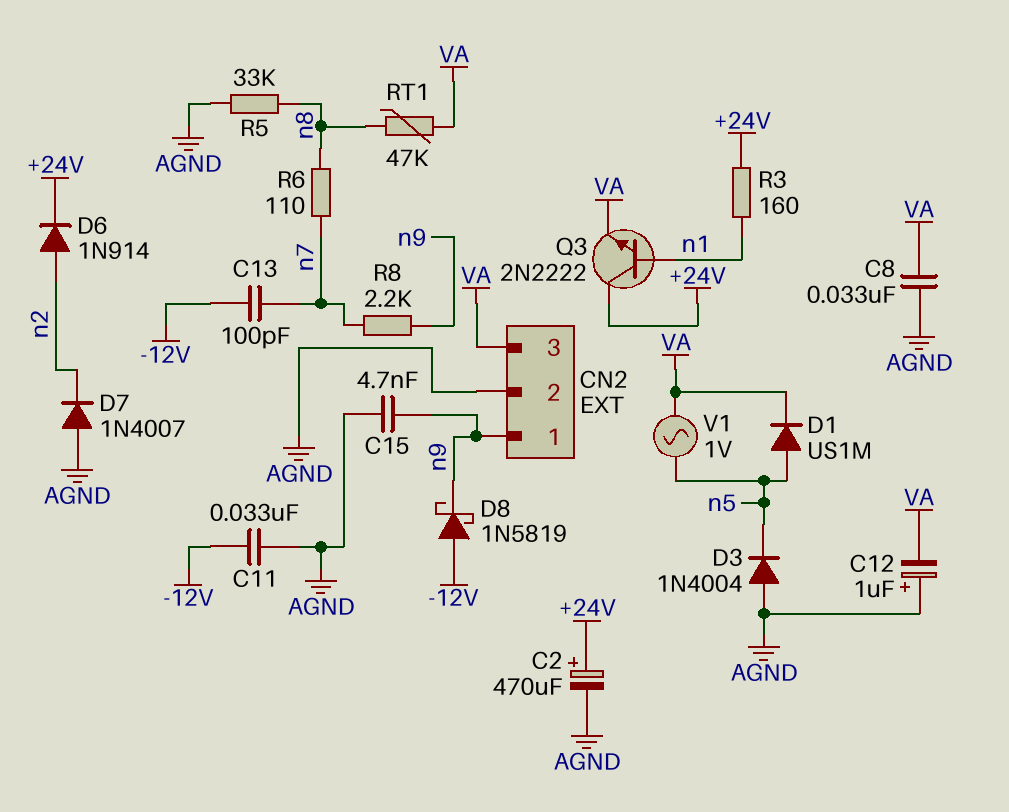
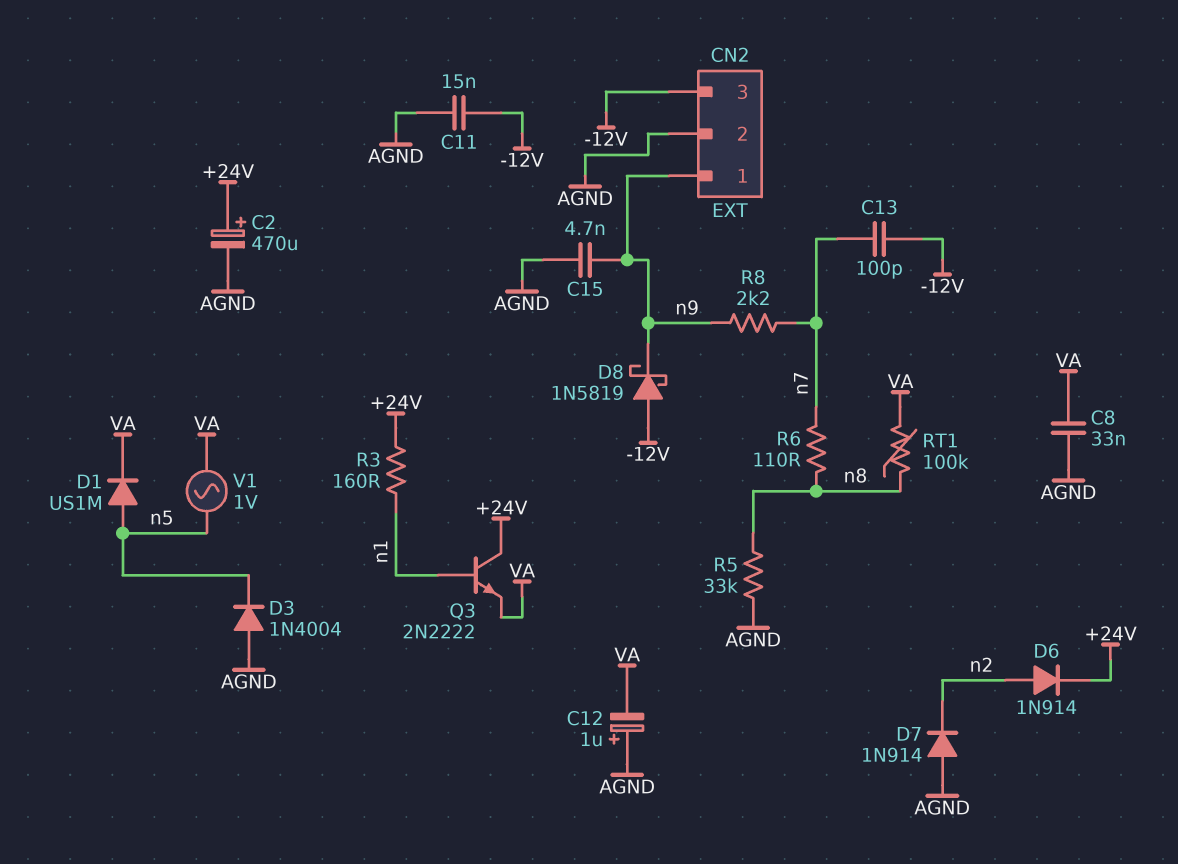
C11: 33nF (-12V, AGND) -> 15nF (-12V, AGND)
CN2 pin 3: VA -> -12V
D7: diode 1N4007 (A AGND, K n2) -> diode 1N914 (A AGND, K n2)
RT1: 47k (VA, n8) -> 100k (VA, n8)

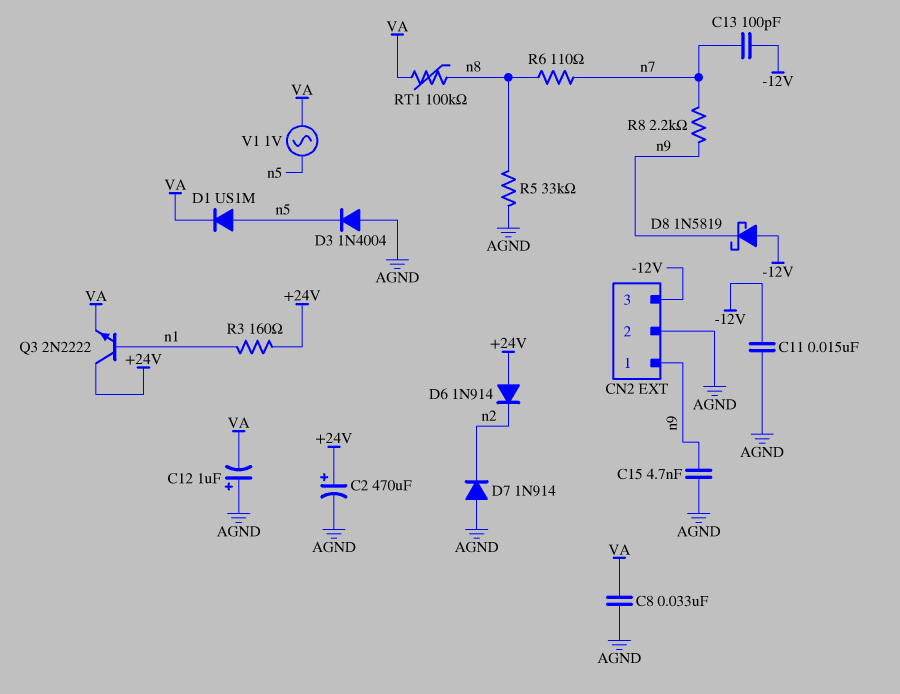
D6: diode 1N914 (A n2, K +24V) -> diode 1N914 (A +24V, K n2)

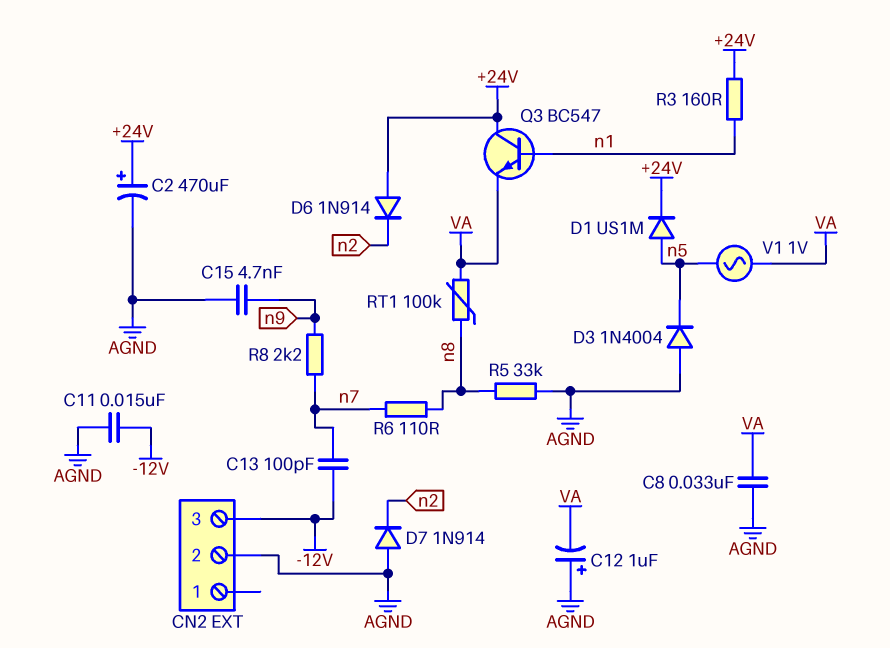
CN2 pin 1: n9 -> none
D1: diode US1M (A n5, K VA) -> diode US1M (A n5, K +24V)
D8: schottky 1N5819 (A -12V, K n9) -> none
Q3: NPN 2N2222 (B n1, C +24V, E VA) -> NPN BC547 (B n1, C +24V, E VA)

